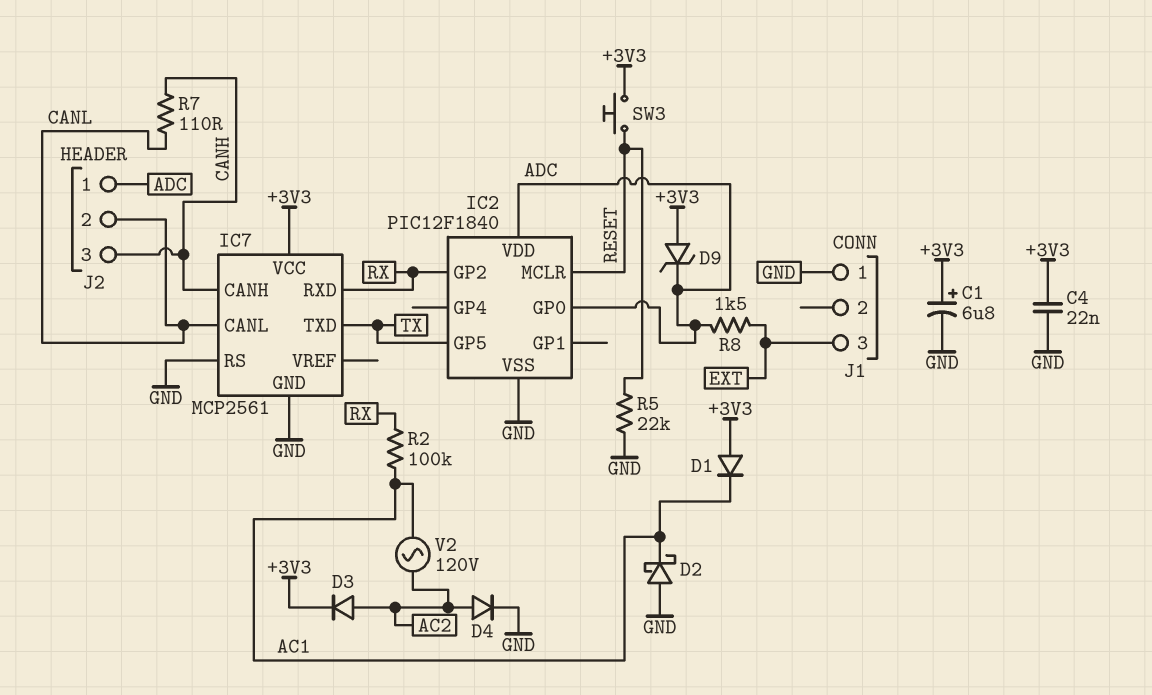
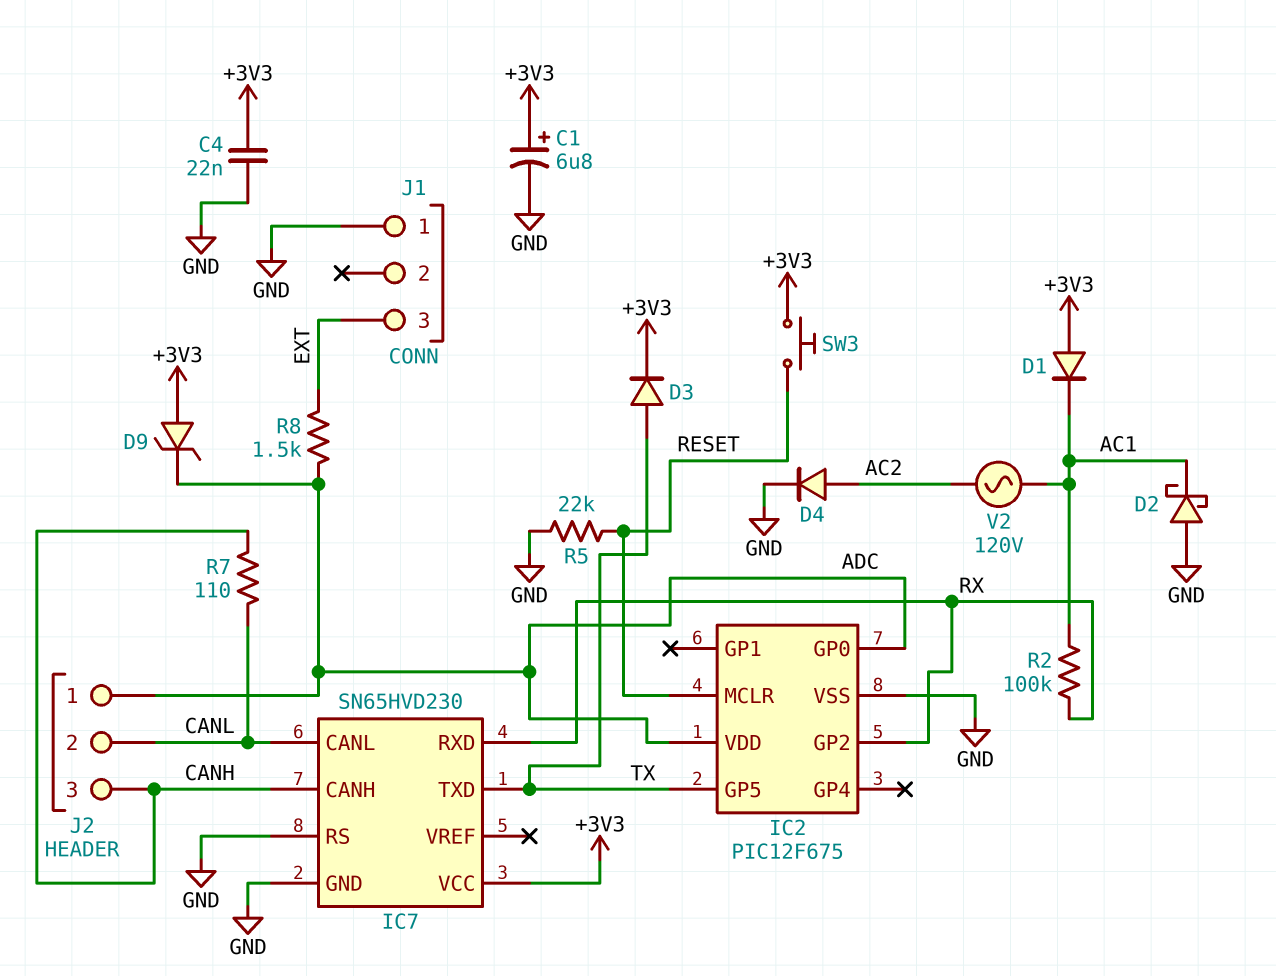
D3: diode (A AC2, K +3V3) -> diode (A TX, K +3V3)
IC2: PIC12F1840 -> PIC12F675
IC7: MCP2561 -> SN65HVD230

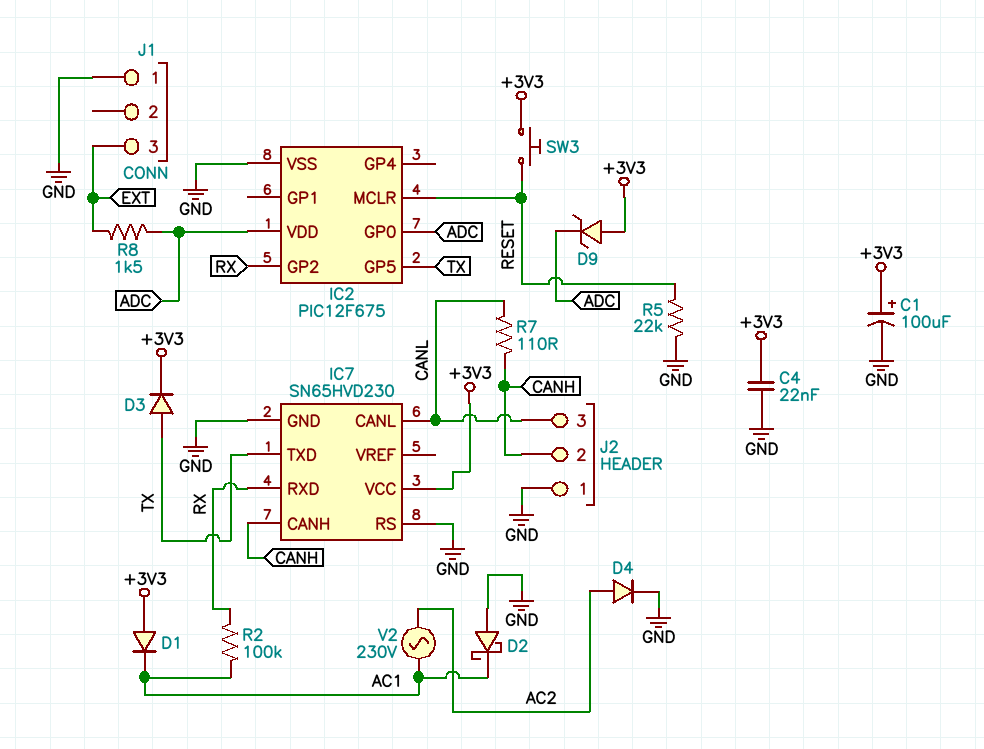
C1: 6.8uF (plus +3V3, minus GND) -> 100uF (plus +3V3, minus GND)
J2 pin 1: ADC -> GND
J2 pin 2: CANL -> CANH
J2 pin 3: CANH -> CANL
V2: AC 120V (AC1, AC2) -> AC 230V (AC1, AC2)

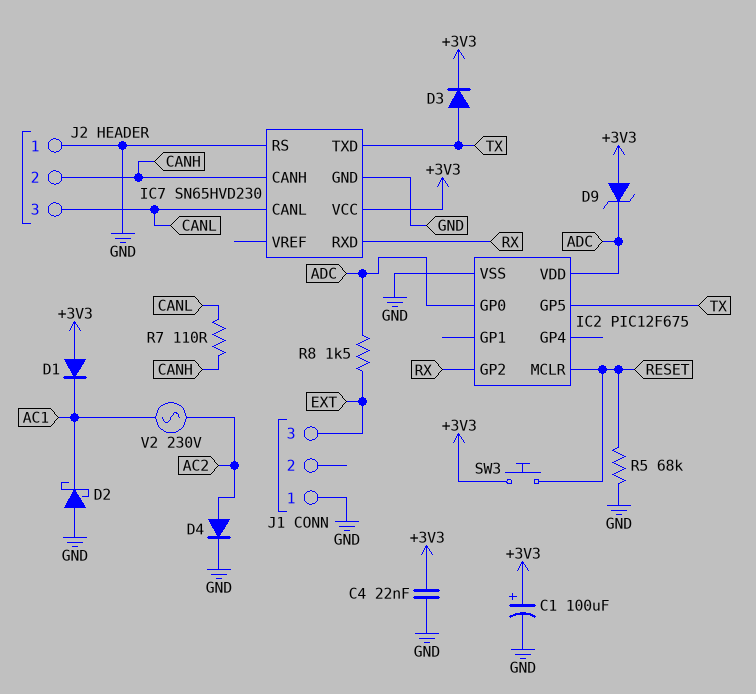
R2: 100k (AC1, RX) -> none
R5: 22k (GND, RESET) -> 68k (GND, RESET)

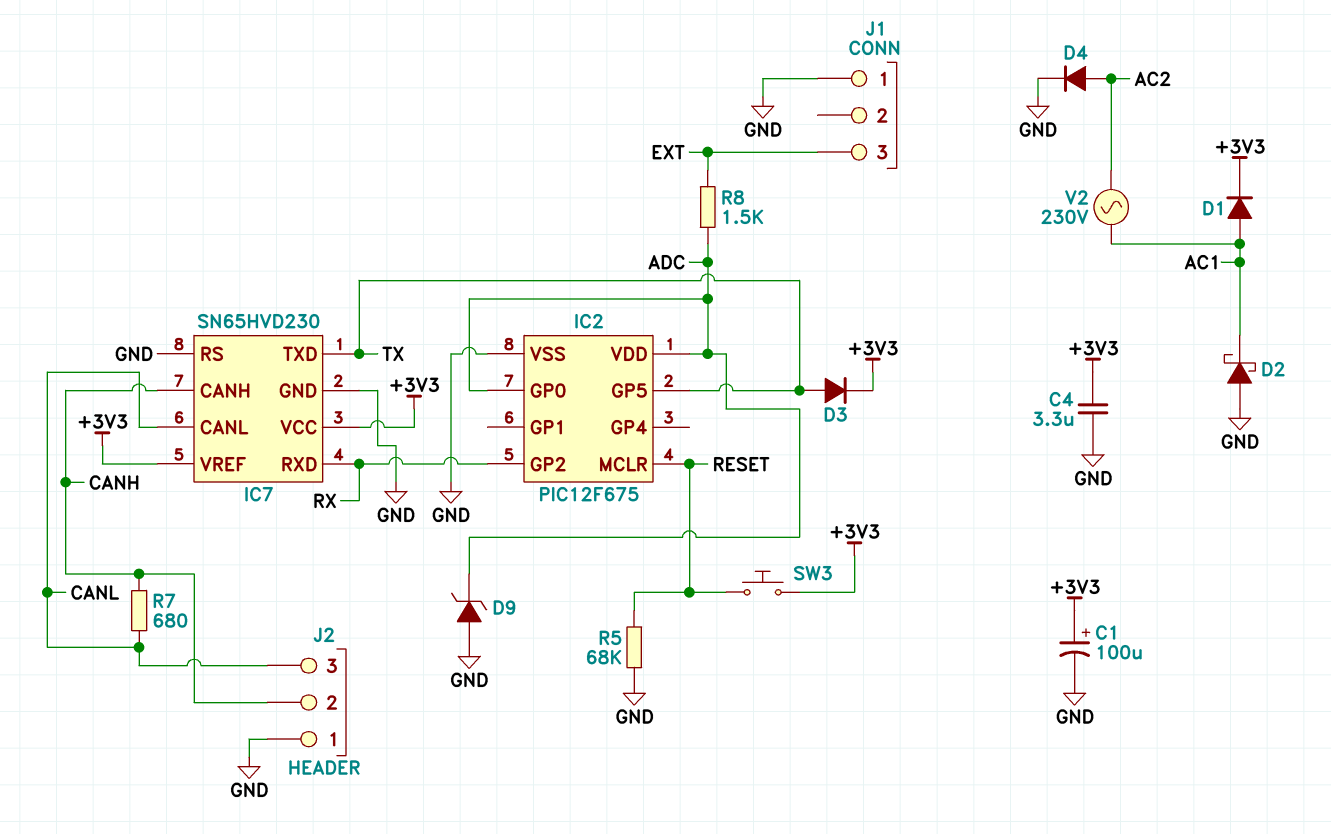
C4: 22nF (+3V3, GND) -> 3.3uF (+3V3, GND)
D1: diode (A +3V3, K AC1) -> diode (A AC1, K +3V3)
D9: zener (A +3V3, K ADC) -> zener (A GND, K ADC)
IC7 pin VREF: none -> +3V3
R7: 110 (CANH, CANL) -> 680 (CANH, CANL)

